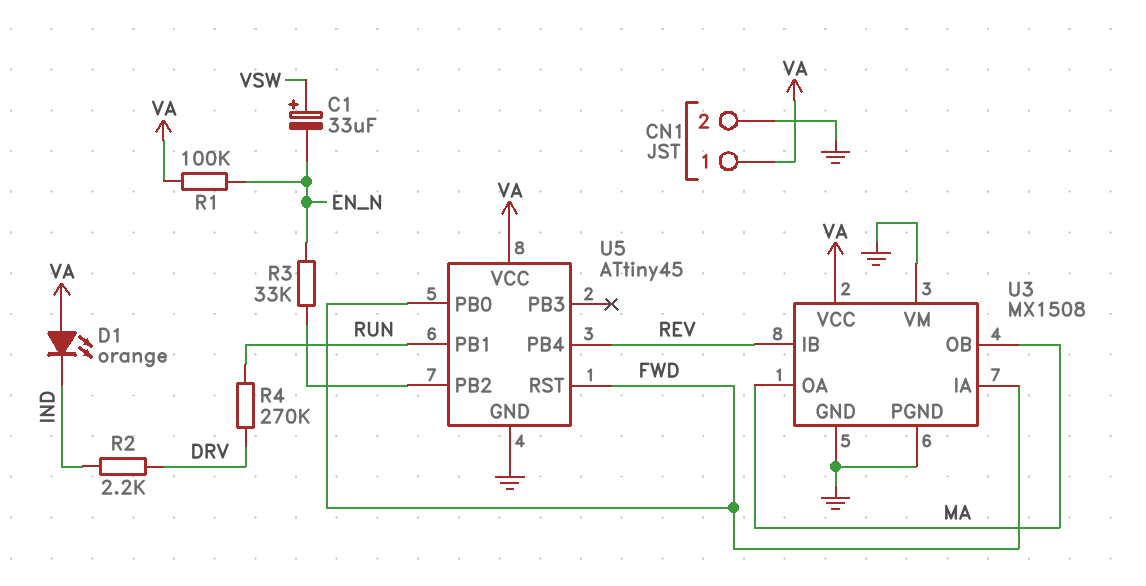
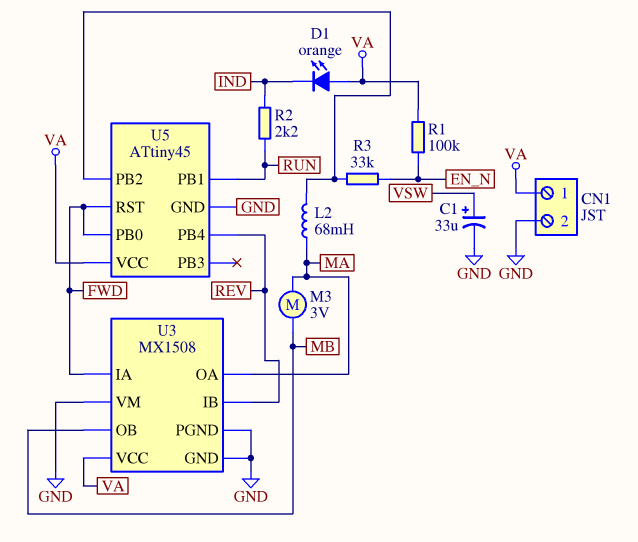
C1: 33uF (plus VSW, minus EN_N) -> 33uF (plus VSW, minus GND)
L2: none -> 68mH (MA, U5/PB2)
M3: none -> motor 3V (MA, MB)
R2: 2.2k (DRV, IND) -> 2.2k (IND, RUN)
R4: 270k (DRV, RUN) -> none
U3 pin OB: MA -> MB

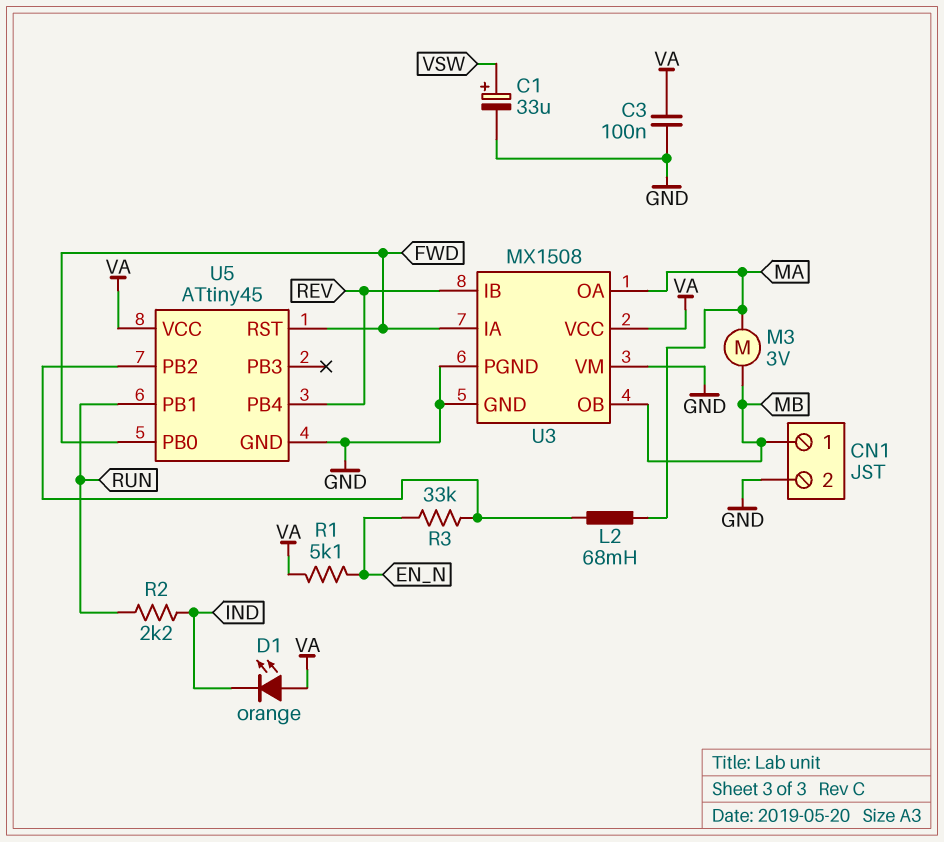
C3: none -> 100nF (GND, VA)
CN1 pin 1: VA -> MB
R1: 100k (EN_N, VA) -> 5.1k (EN_N, VA)

